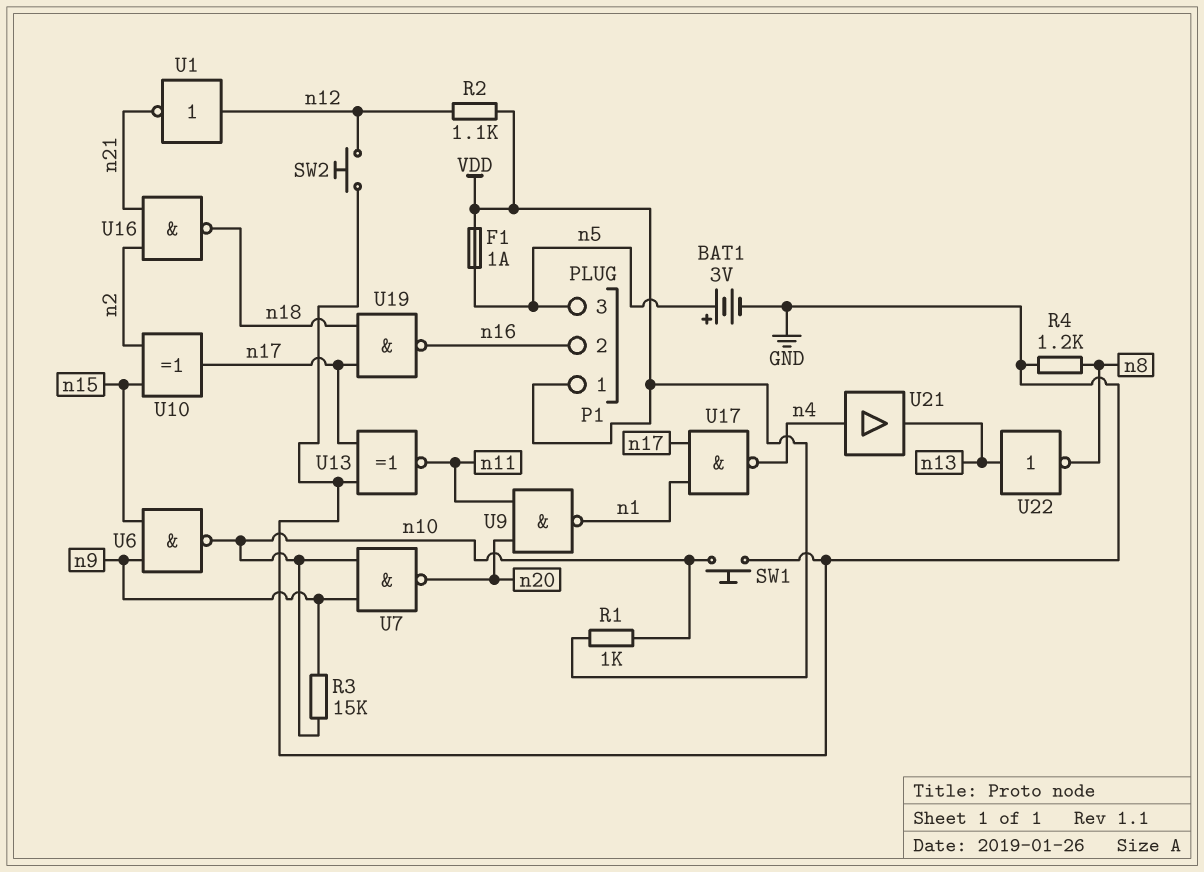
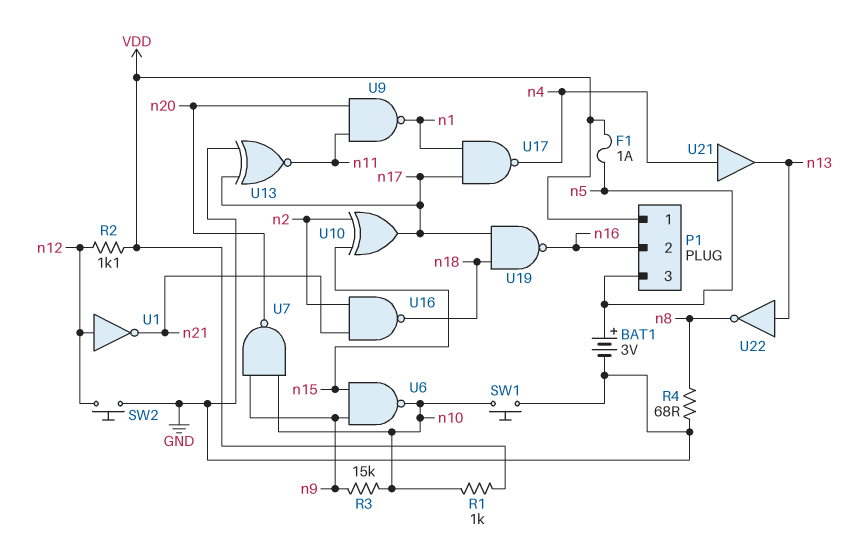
R4: 1.2k (GND, n8) -> 68 (GND, n8)

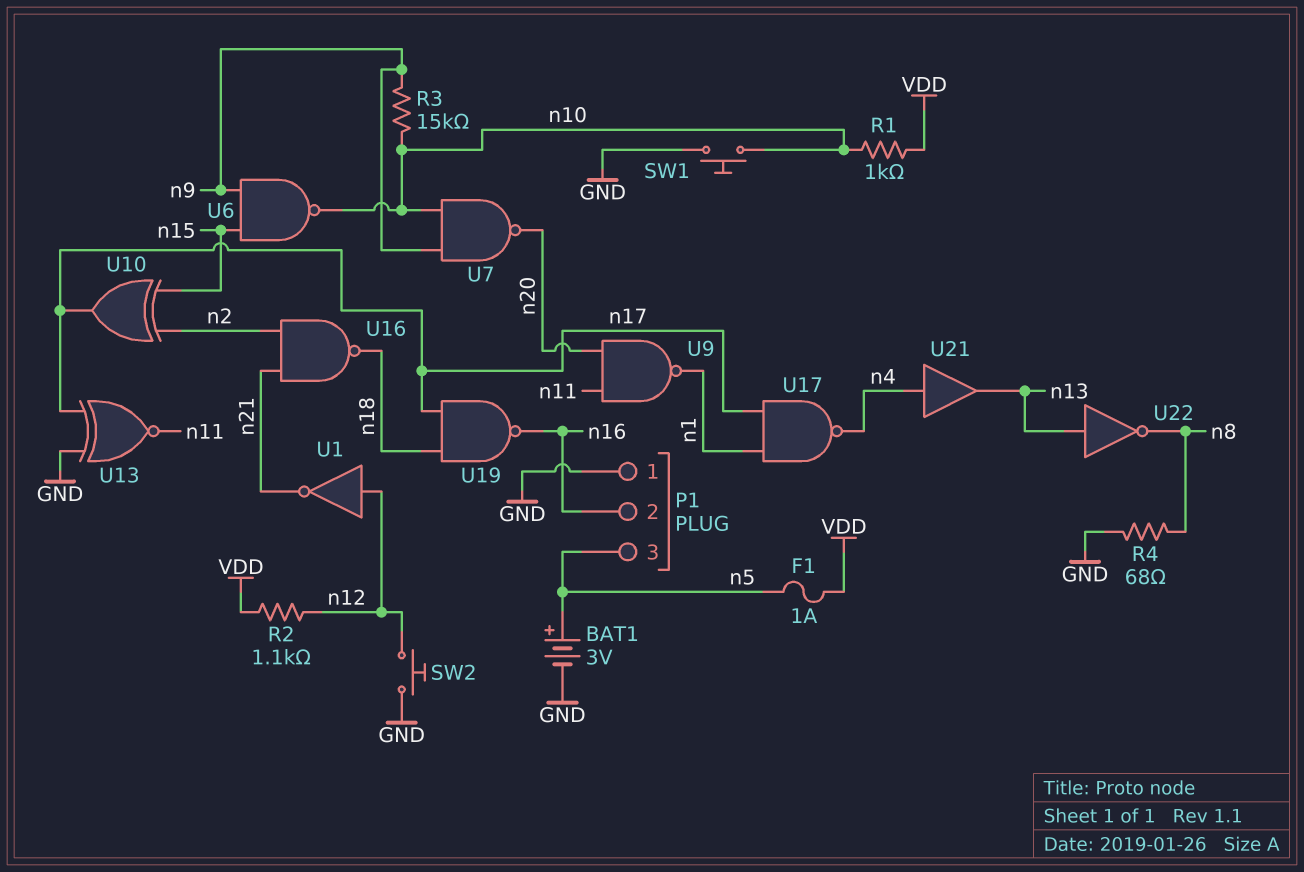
P1 pin 1: VDD -> GND

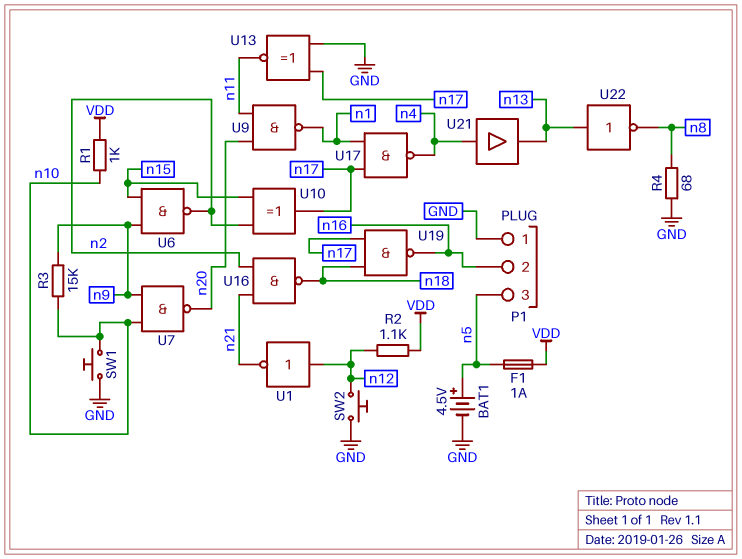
BAT1: 3V (plus n5, minus GND) -> 4.5V (plus n5, minus GND)
U6: NAND (in n9, in n15, out n10) -> NAND (in n9, in n15, out n2)

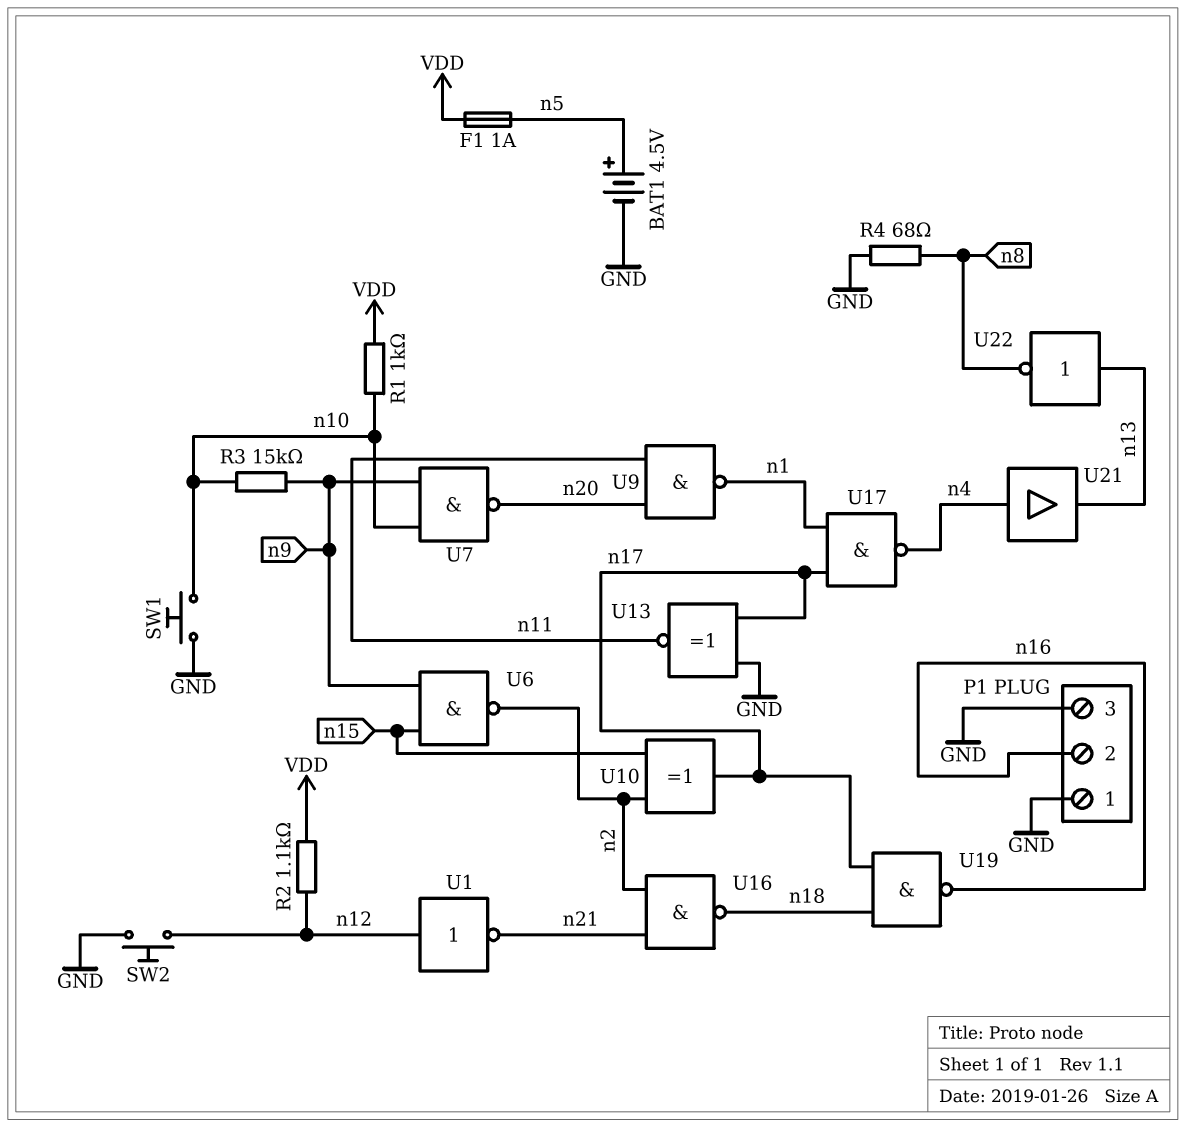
P1 pin 3: n5 -> GND

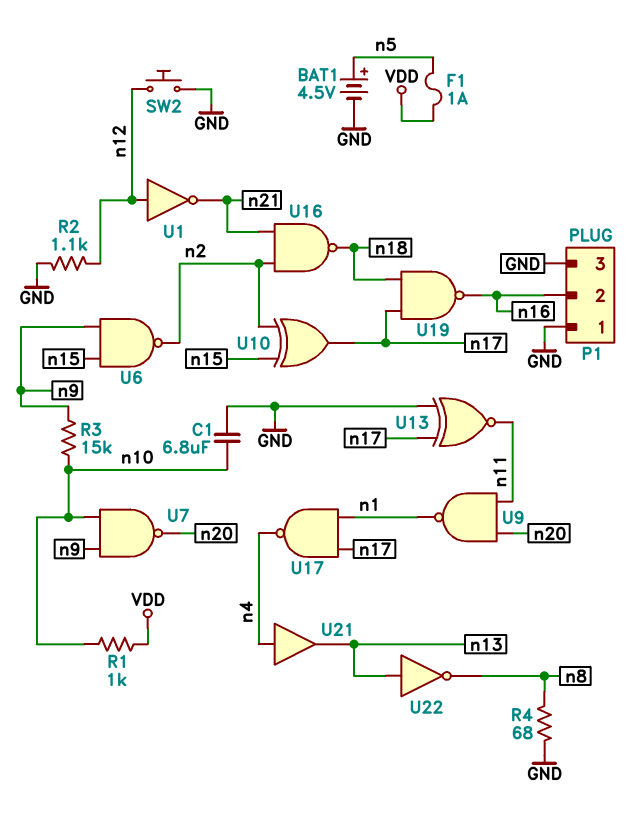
C1: none -> 6.8uF (GND, n10)
R2: 1.1k (VDD, n12) -> 1.1k (GND, n12)
SW1: button (GND, n10) -> none

